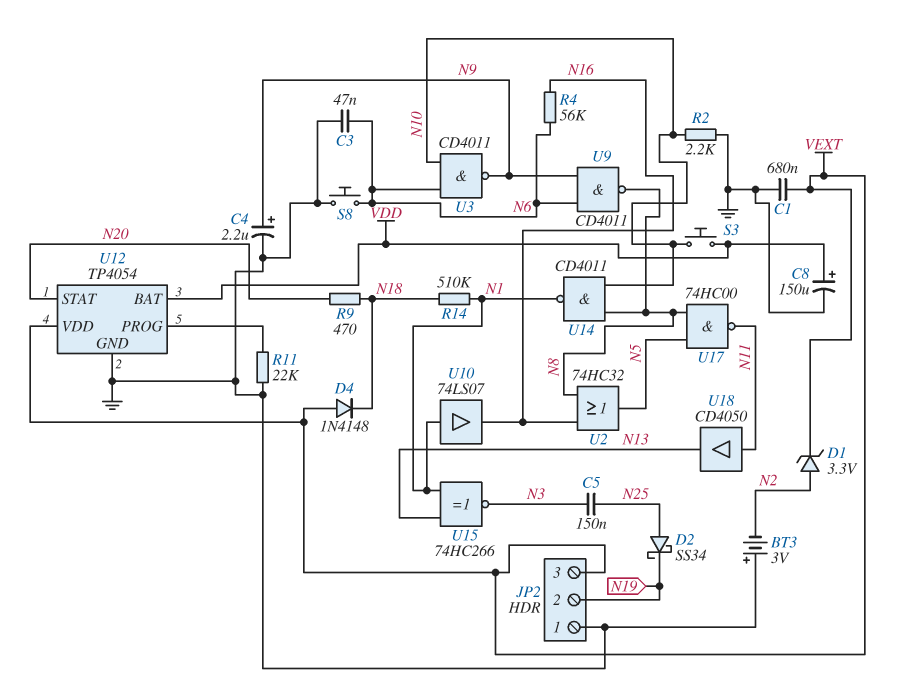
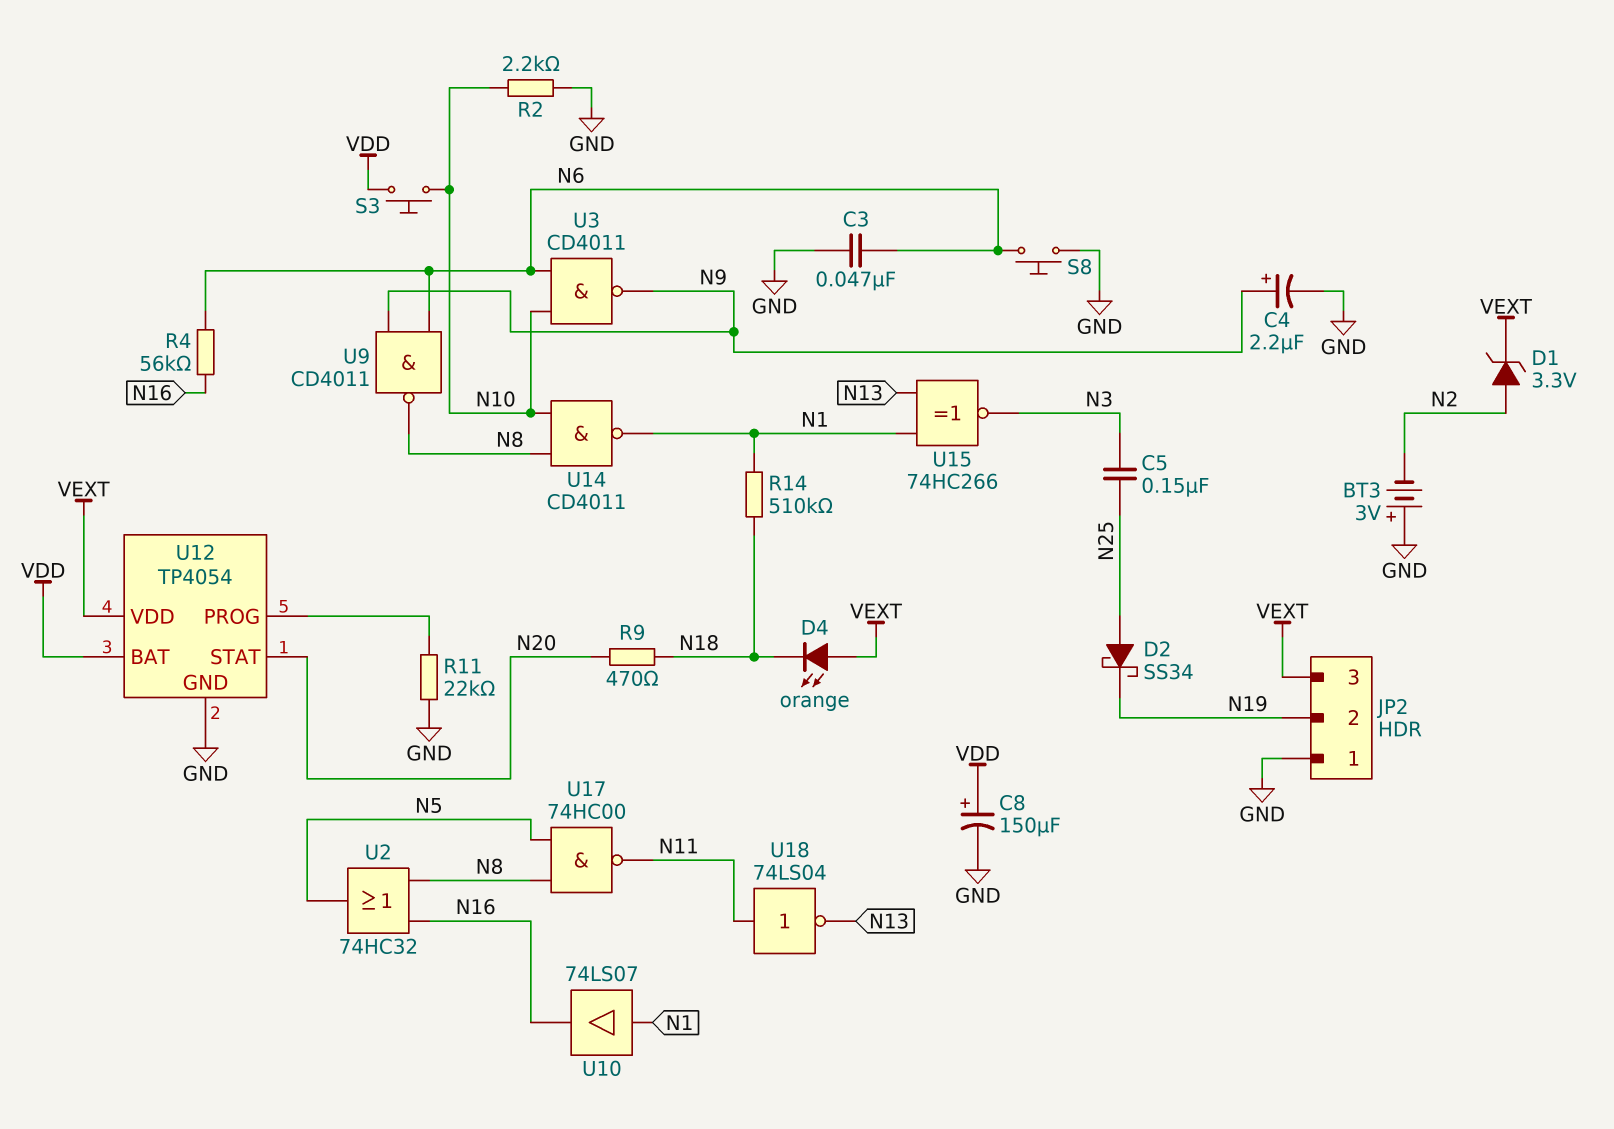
C1: 680nF (GND, VEXT) -> none
D4: diode 1N4148 (A VEXT, K N18) -> LED orange (A VEXT, K N18)
U18: buffer CD4050 (in N11, out N13) -> NOT 74LS04 (in N11, out N13)

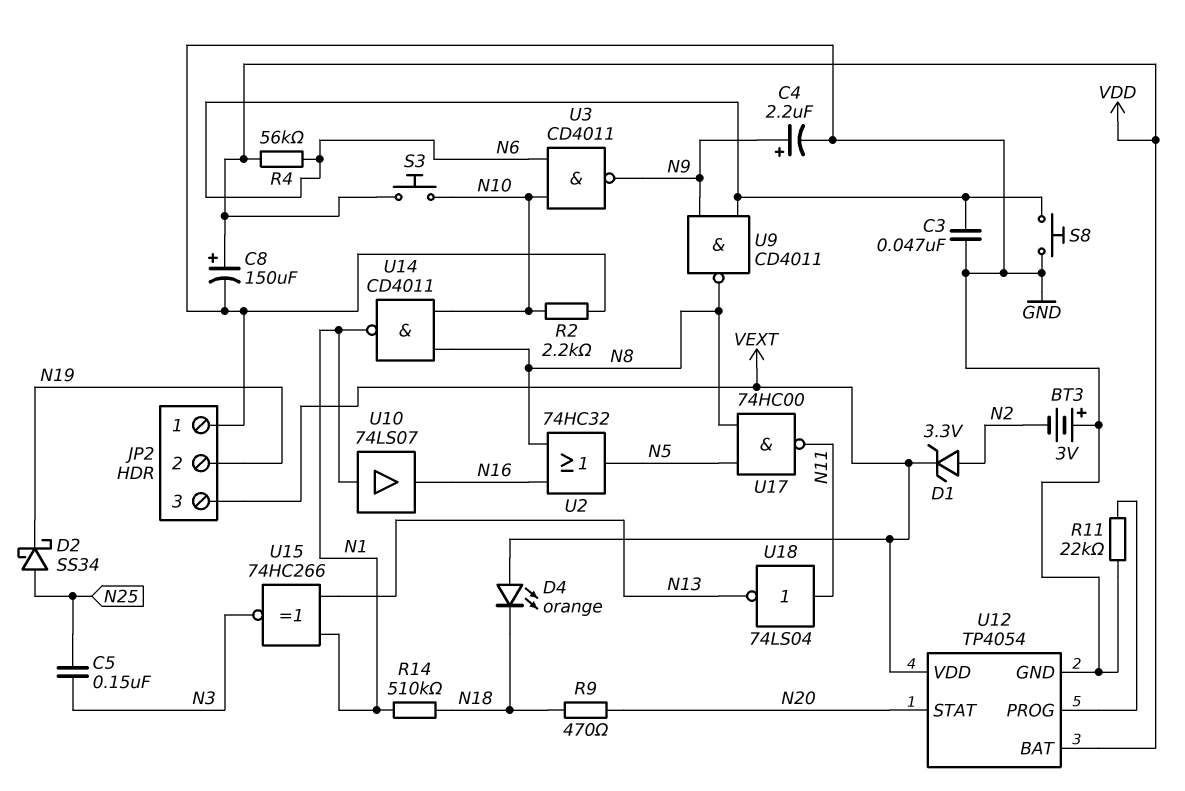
R4: 56k (N6, N16) -> 56k (N6, VDD)

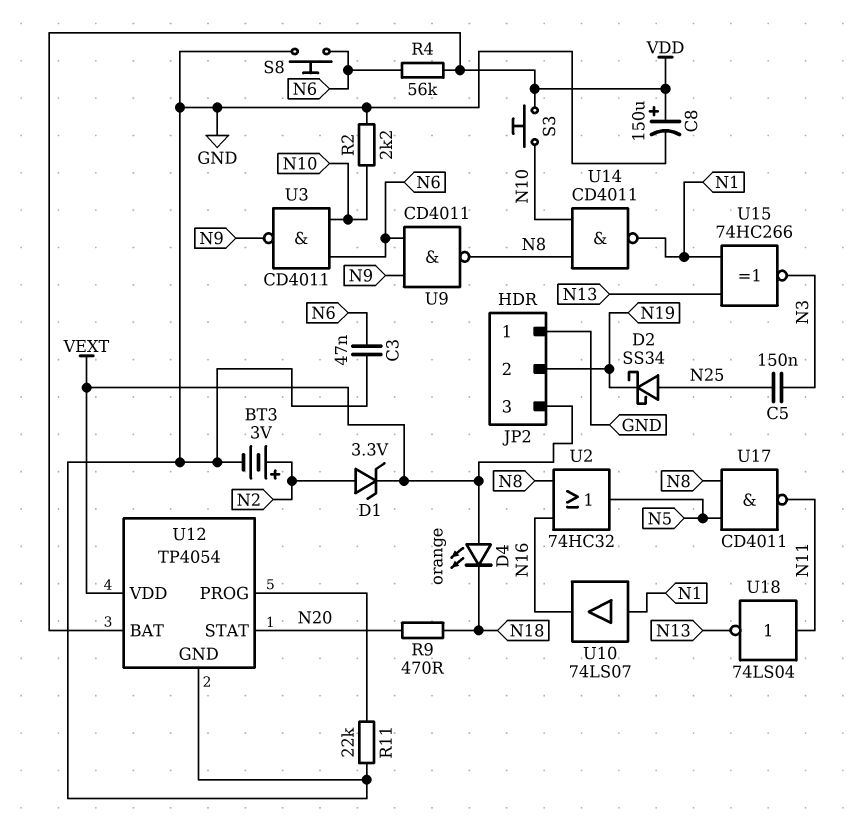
BT3: 3V (plus GND, minus N2) -> 3V (plus N2, minus GND)
C4: 2.2uF (plus N9, minus GND) -> none
R14: 510k (N1, N18) -> none
U17: NAND 74HC00 (in N5, in N8, out N11) -> NAND CD4011 (in N5, in N8, out N11)

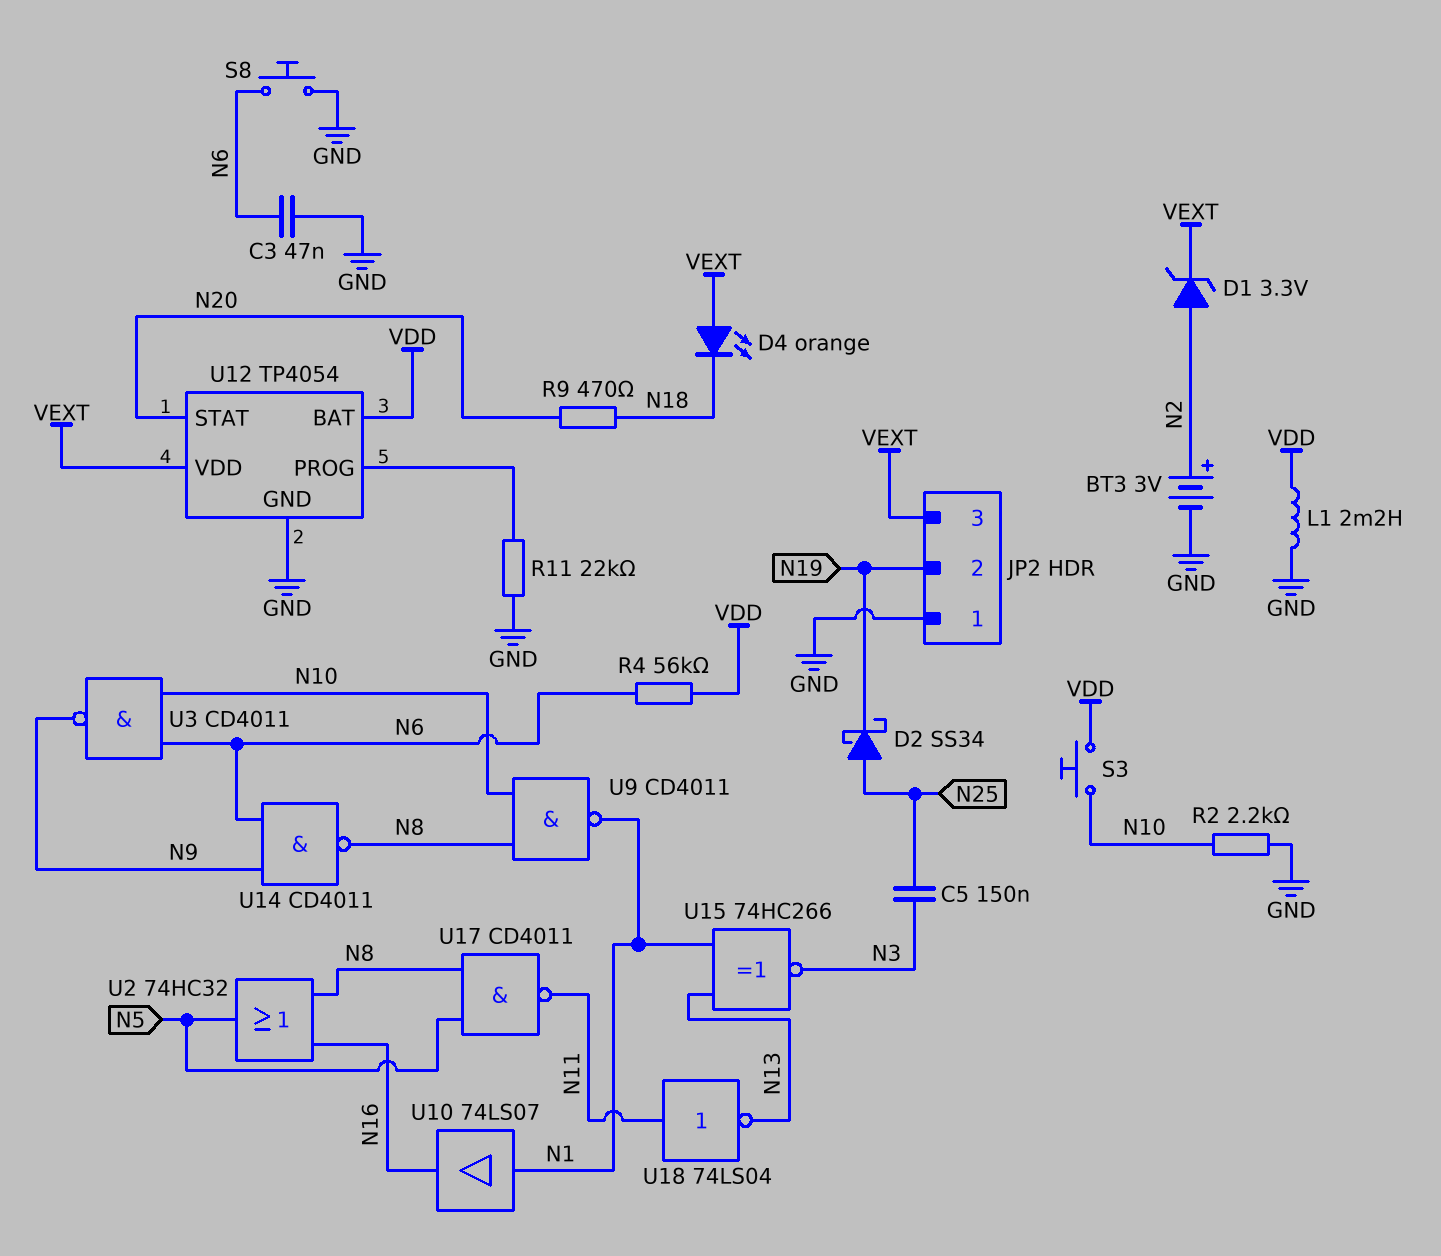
C8: 150uF (plus VDD, minus GND) -> none
L1: none -> 2.2mH (GND, VDD)
U9: NAND CD4011 (in N6, in N9, out N8) -> NAND CD4011 (in N8, in N10, out N1)
U14: NAND CD4011 (in N8, in N10, out N1) -> NAND CD4011 (in N6, in N9, out N8)

